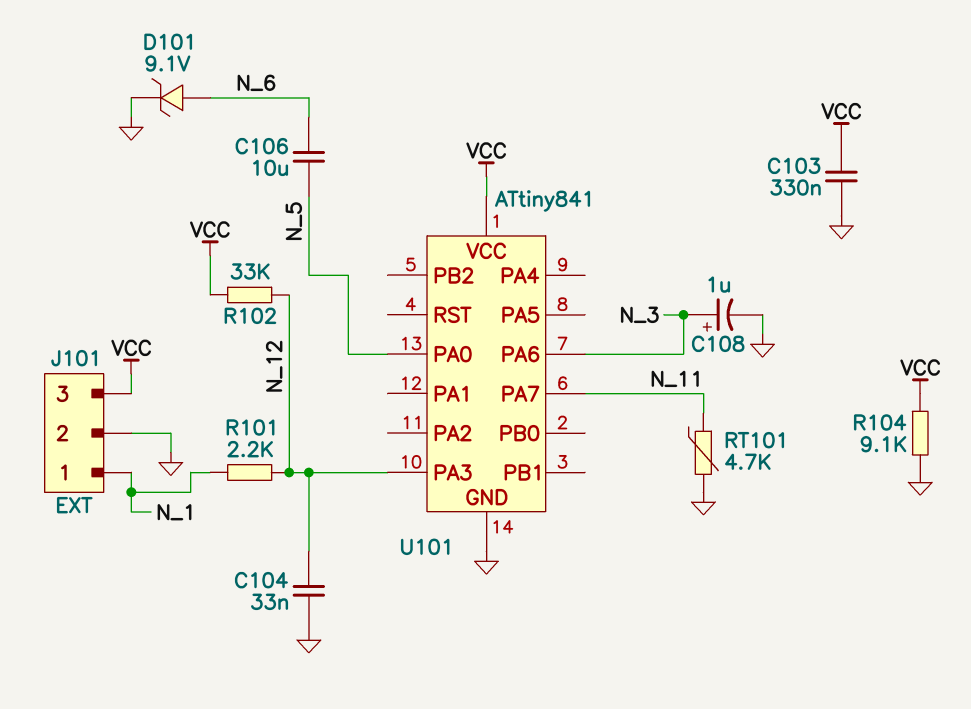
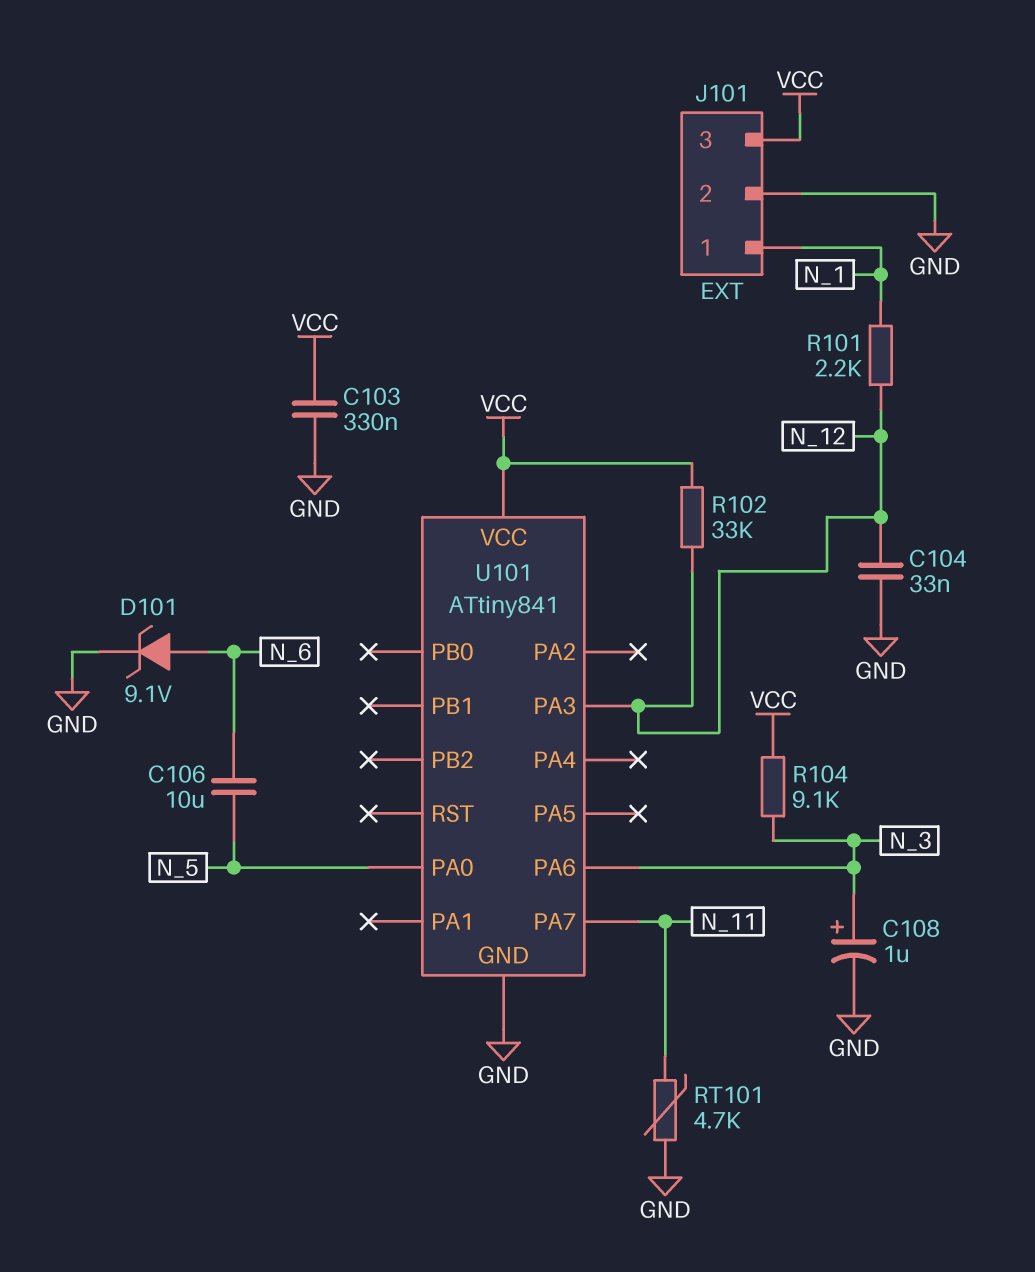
R104: 9.1k (GND, VCC) -> 9.1k (N_3, VCC)

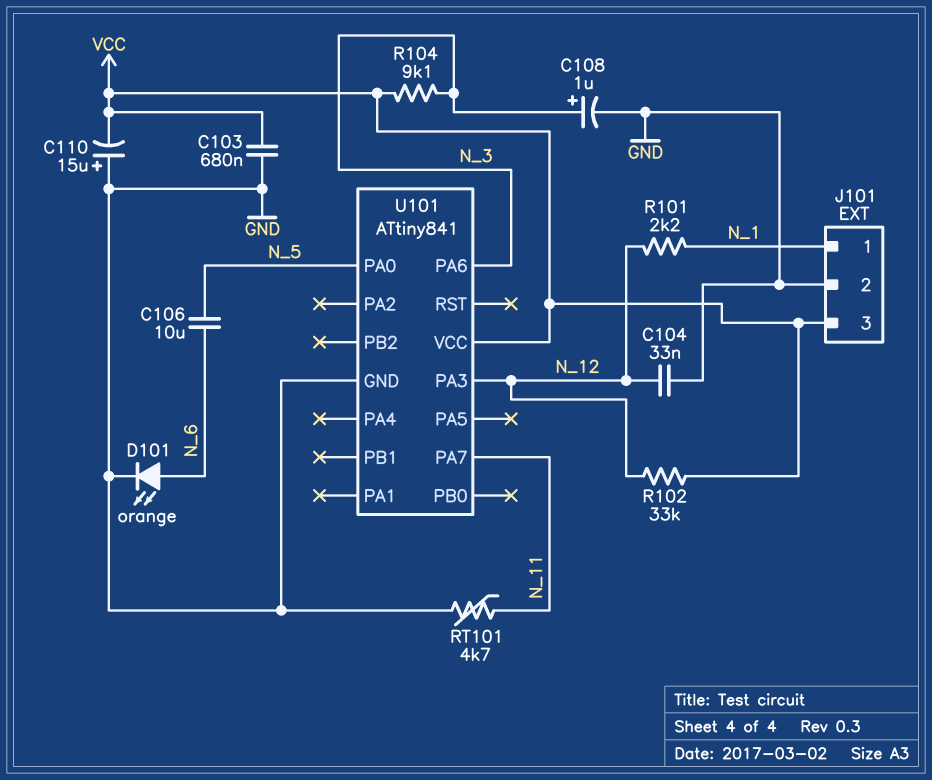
C103: 330nF (GND, VCC) -> 680nF (GND, VCC)
C110: none -> 15uF (plus GND, minus VCC)
D101: zener 9.1V (A N_6, K GND) -> LED orange (A N_6, K GND)

